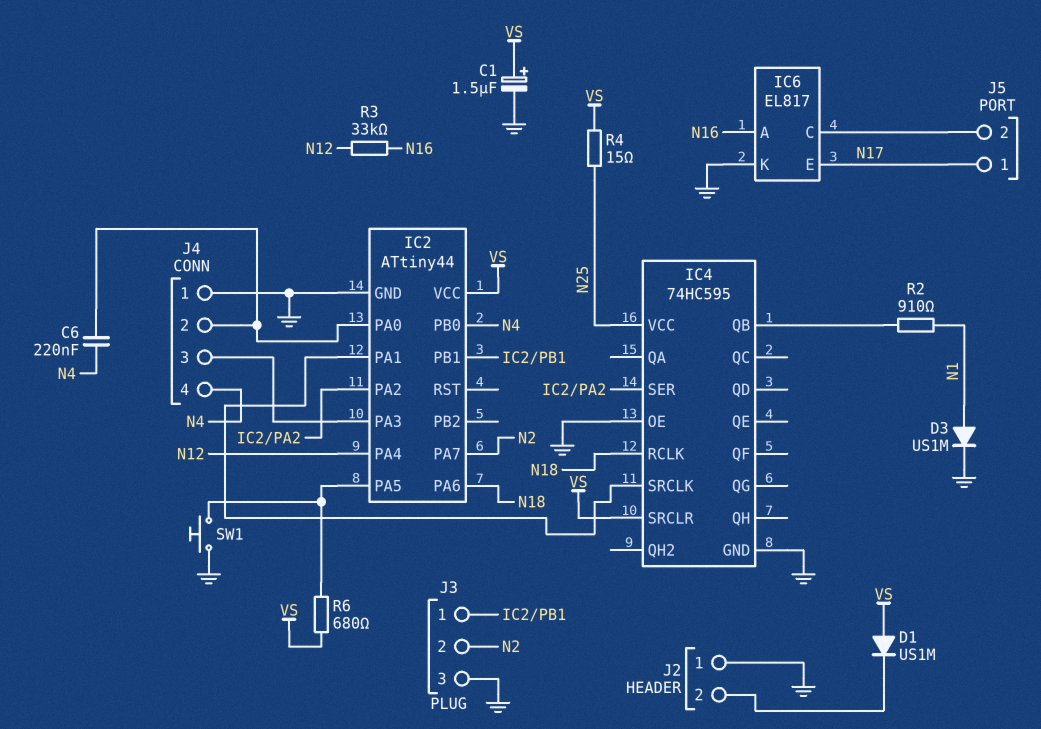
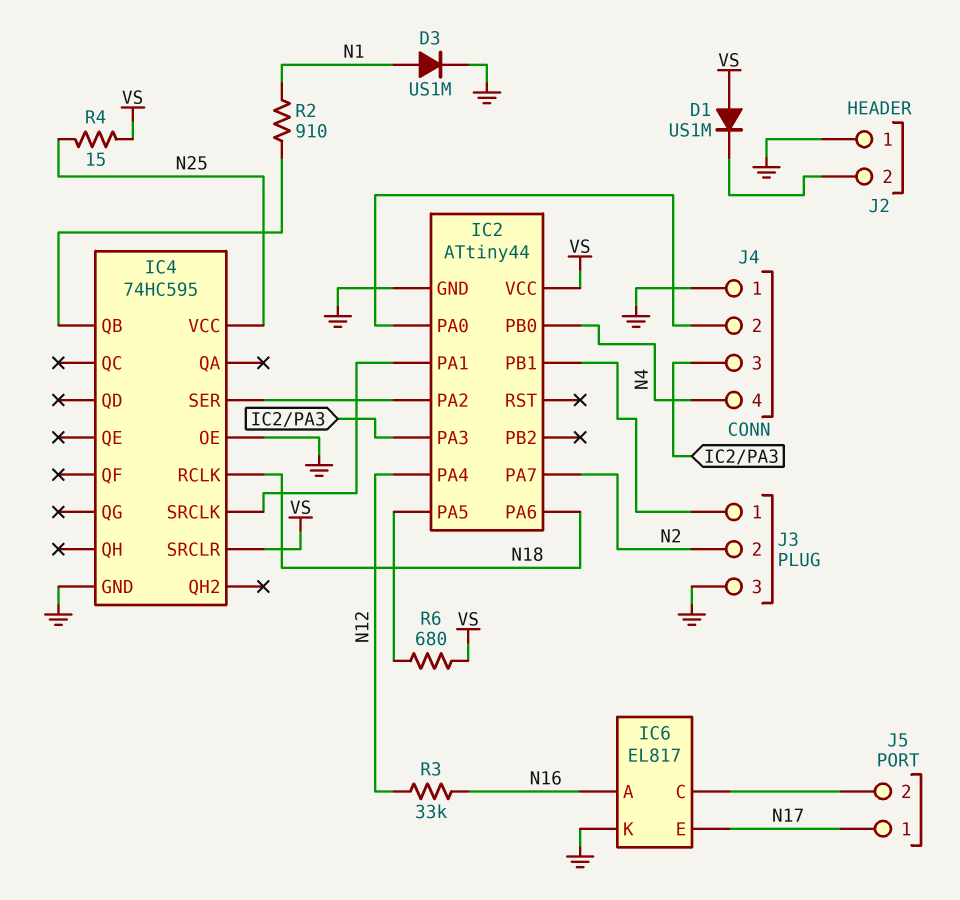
C1: 1.5uF (plus VS, minus GND) -> none
C6: 220nF (IC2/PA0, N4) -> none
SW1: button (GND, IC2/PA5) -> none

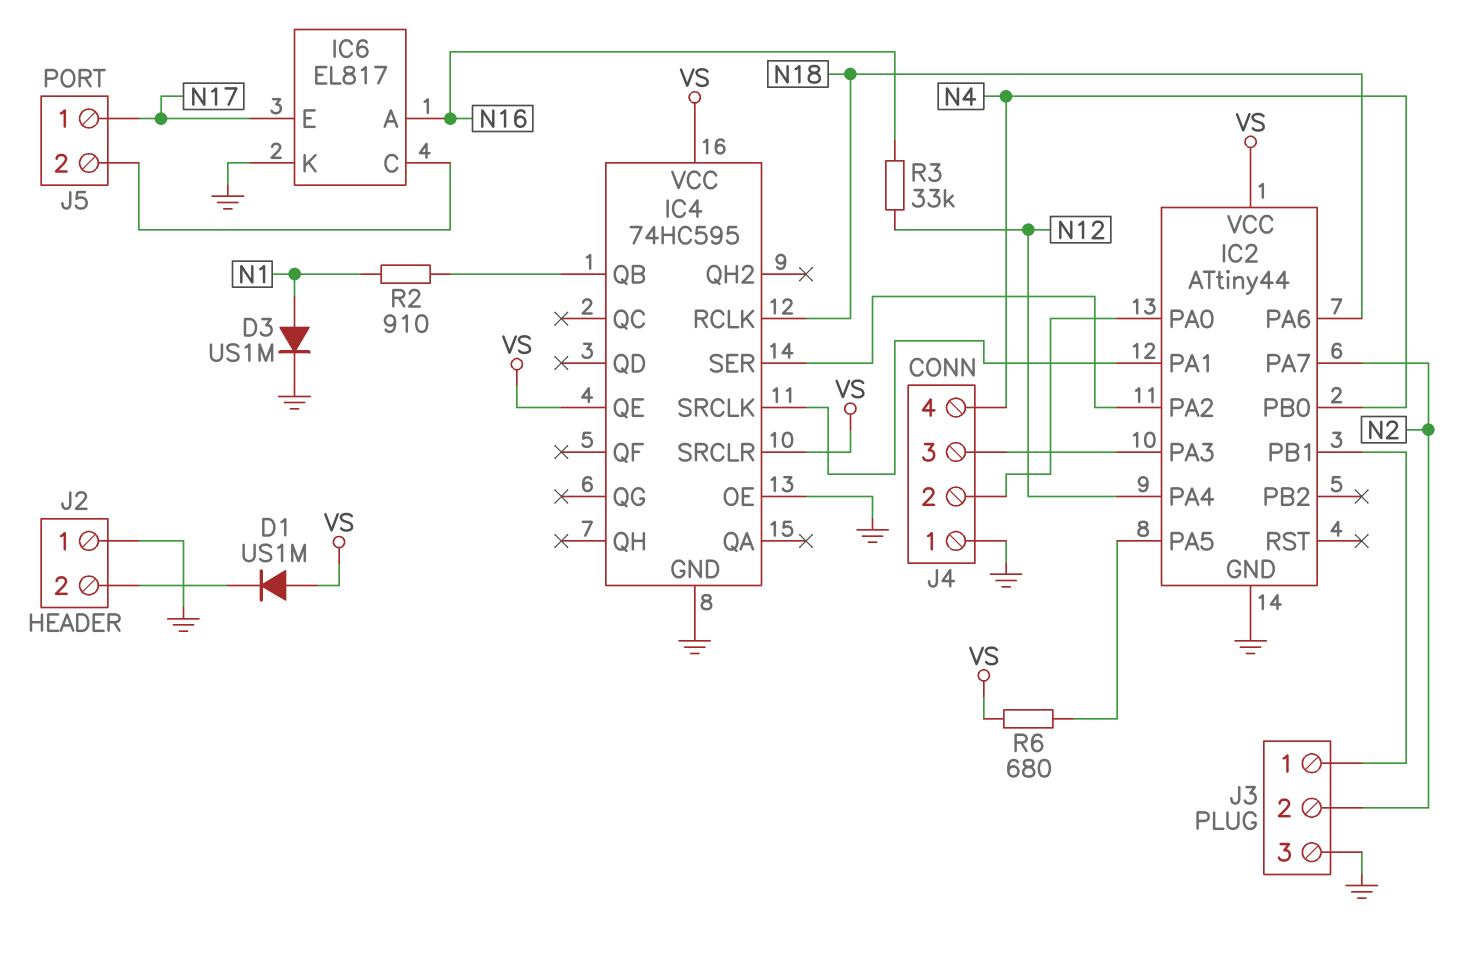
IC4 pin QE: none -> VS
IC4 pin VCC: N25 -> VS
R4: 15 (N25, VS) -> none

